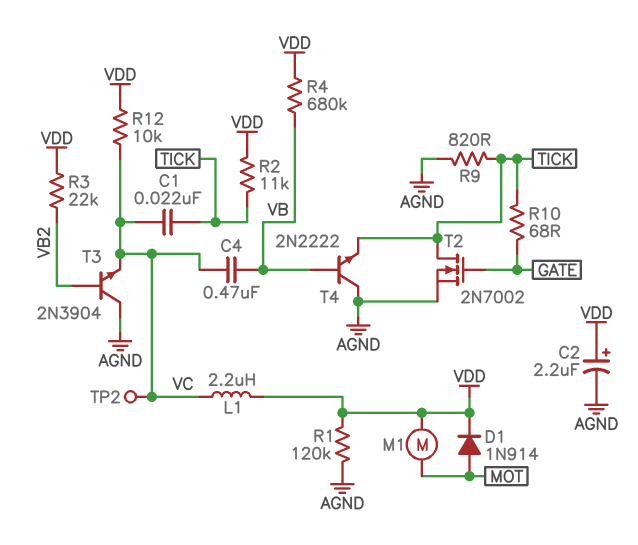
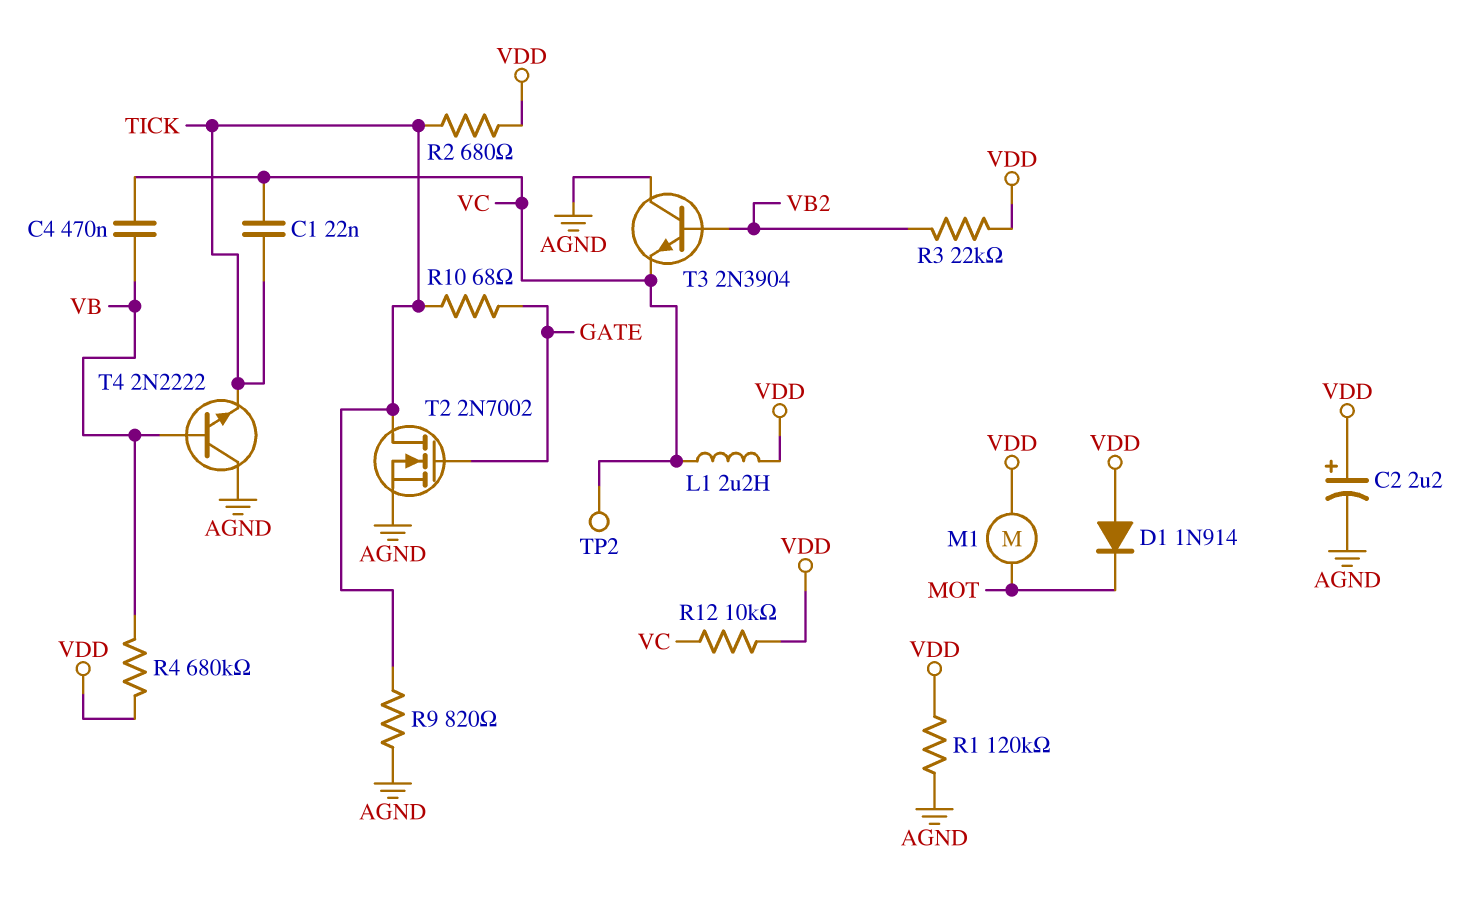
D1: diode 1N914 (A MOT, K VDD) -> diode 1N914 (A VDD, K MOT)
R2: 11k (TICK, VDD) -> 680 (TICK, VDD)

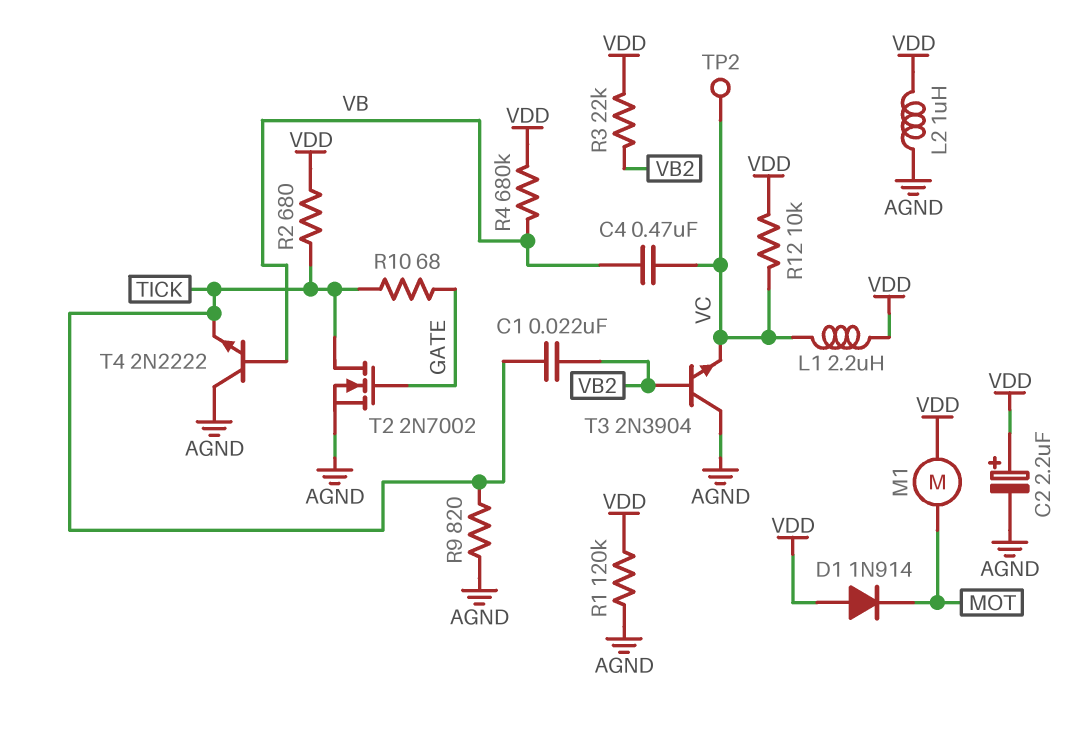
C1: 22nF (TICK, VC) -> 22nF (TICK, VB2)
L2: none -> 1uH (AGND, VDD)

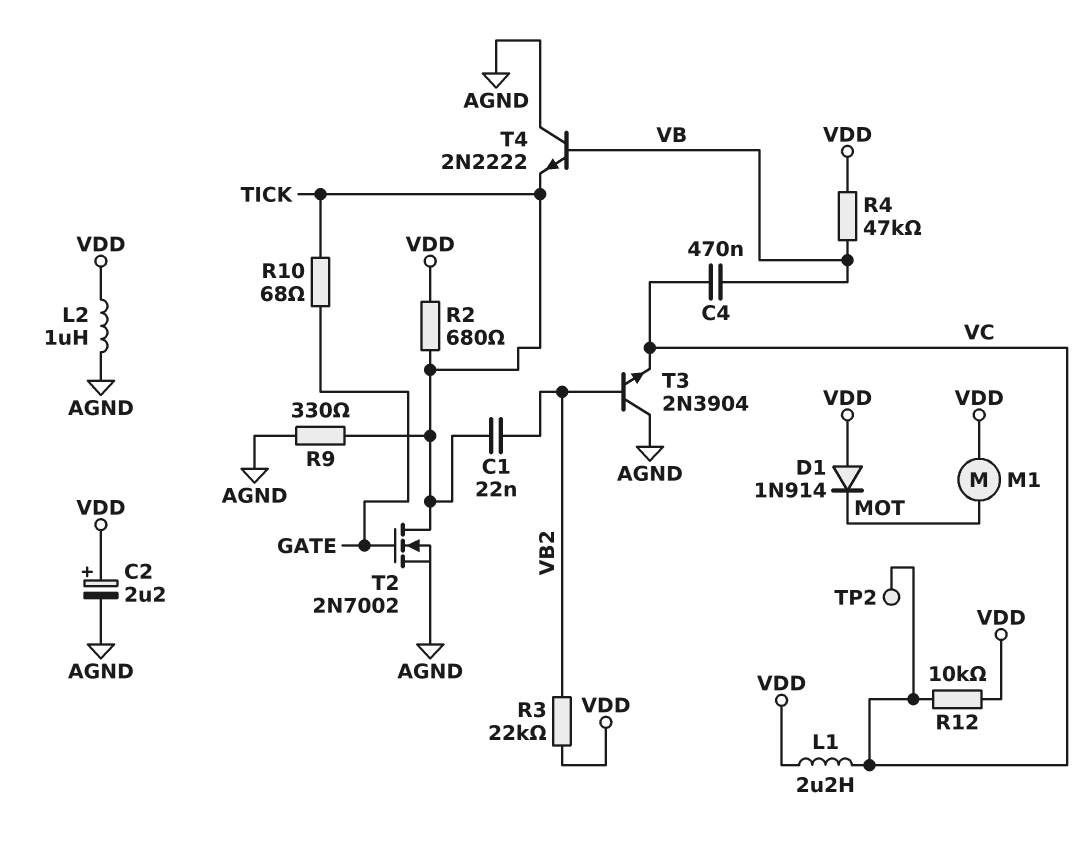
R1: 120k (AGND, VDD) -> none
R4: 680k (VB, VDD) -> 47k (VB, VDD)
R9: 820 (AGND, TICK) -> 330 (AGND, TICK)

